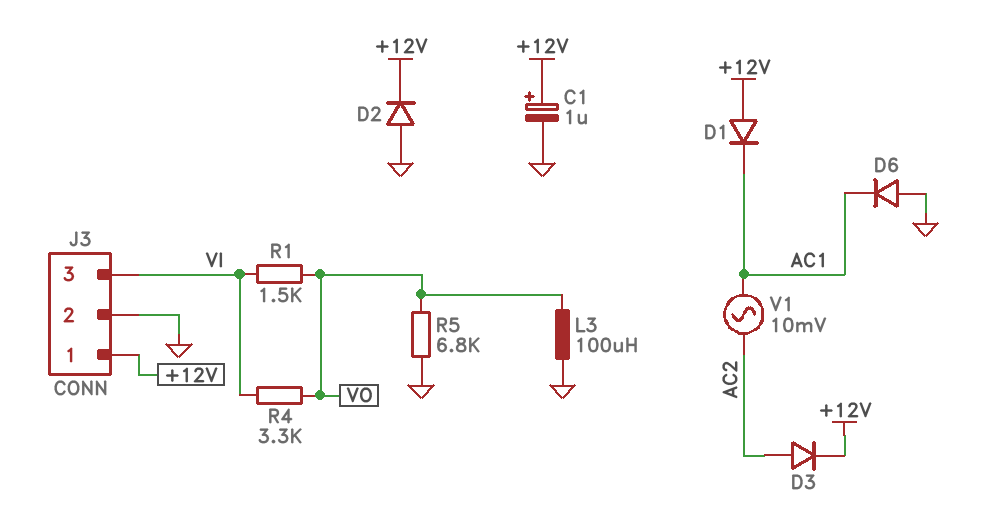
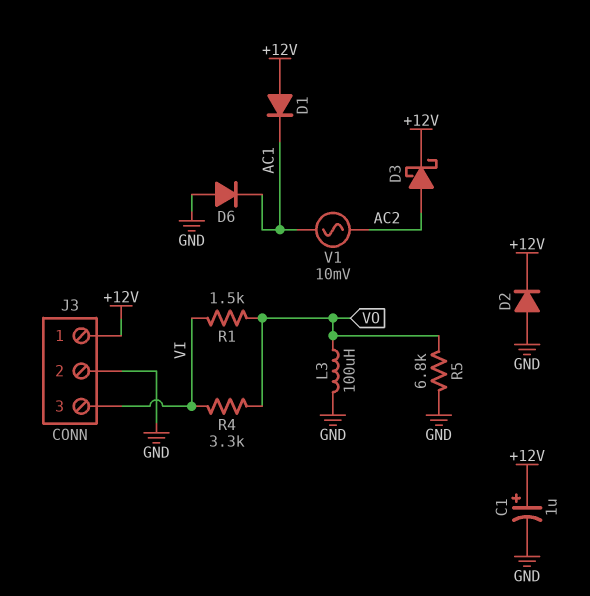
D3: diode (A AC2, K +12V) -> schottky (A AC2, K +12V)

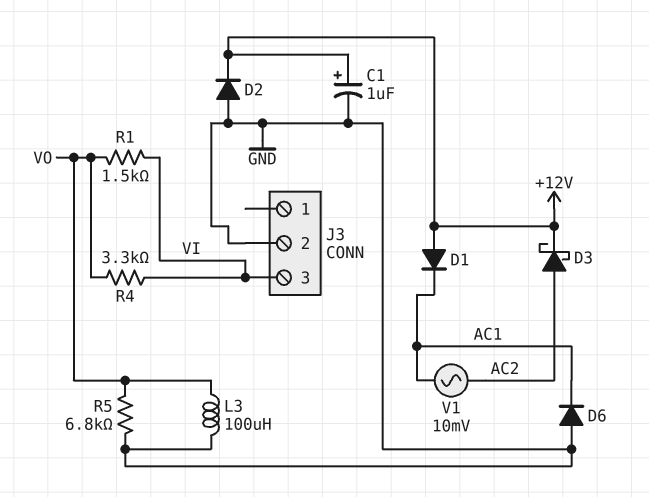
J3 pin 1: +12V -> none

